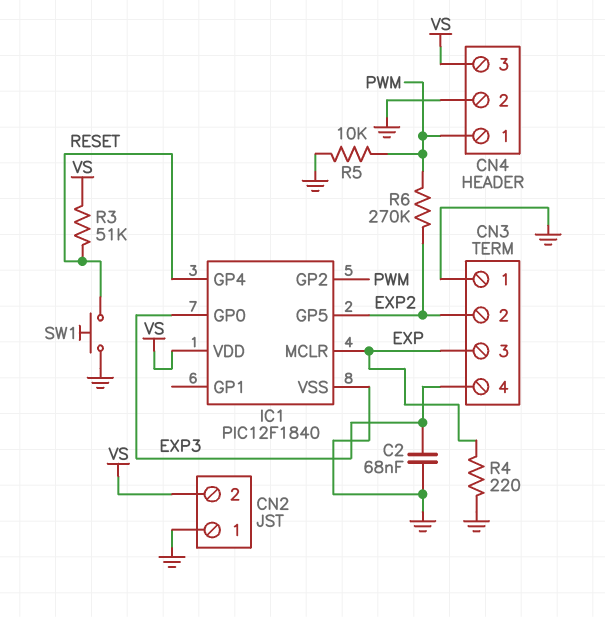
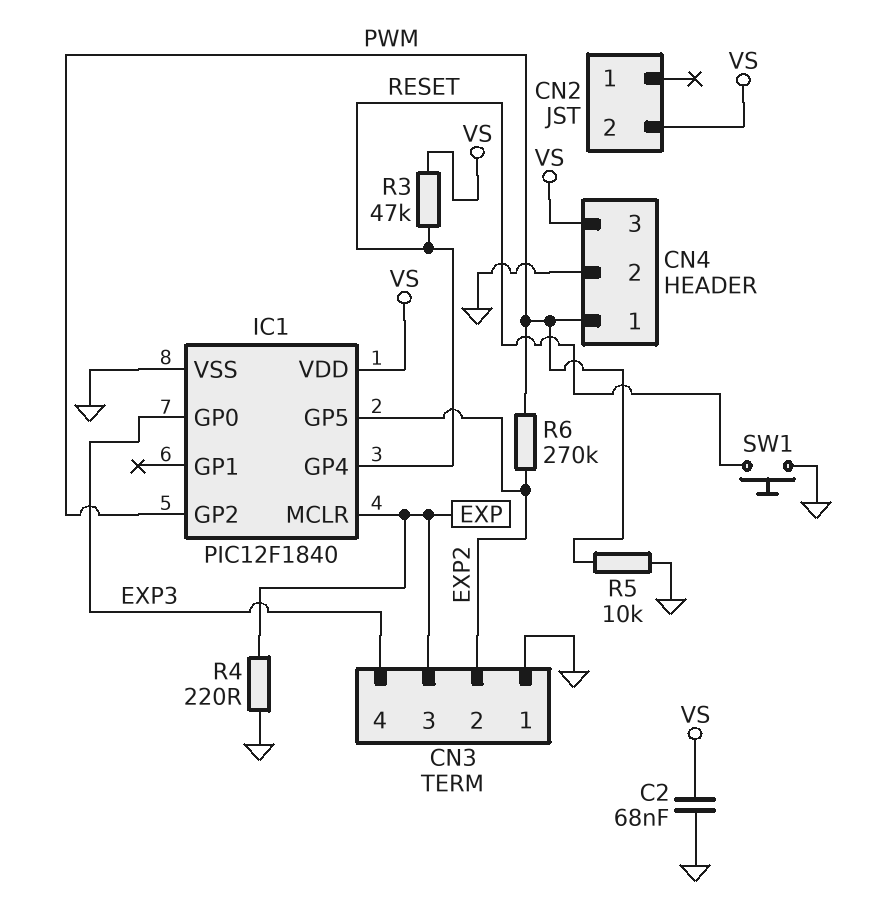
C2: 68nF (EXP3, GND) -> 68nF (GND, VS)
CN2 pin 1: GND -> none
R3: 51k (RESET, VS) -> 47k (RESET, VS)

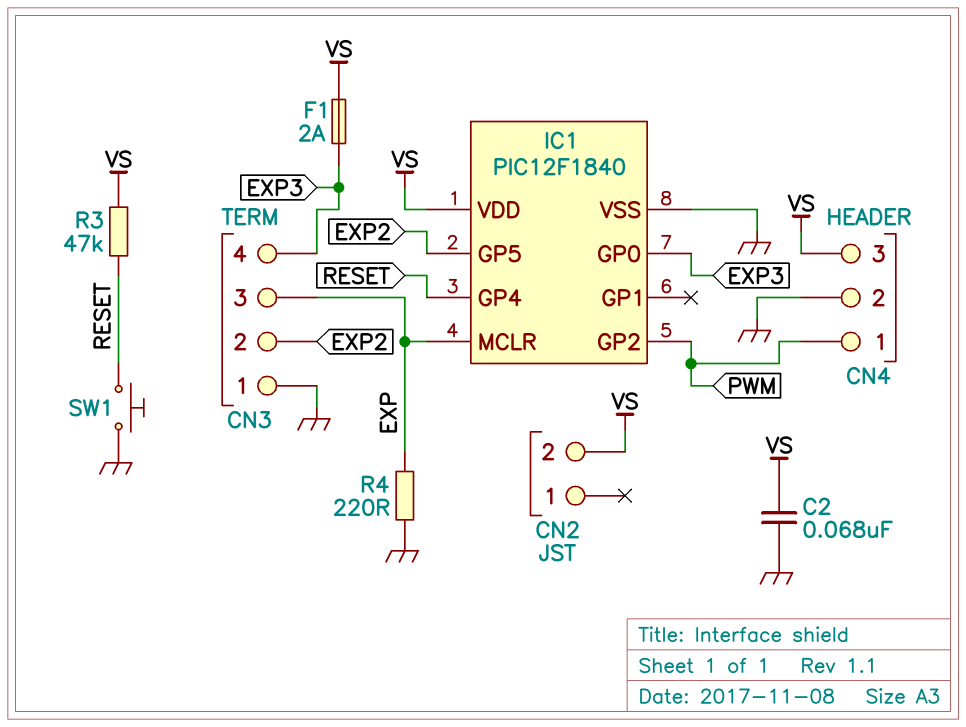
F1: none -> 2A (EXP3, VS)
R5: 10k (GND, PWM) -> none
R6: 270k (EXP2, PWM) -> none

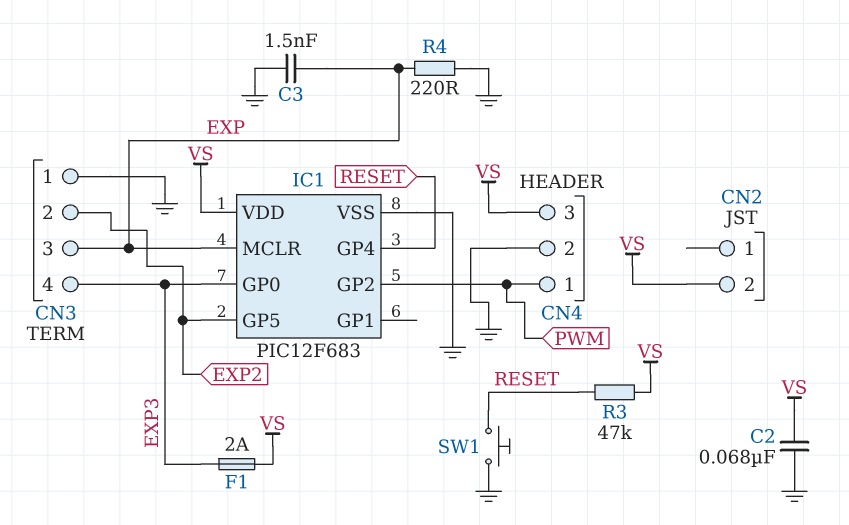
C3: none -> 1.5nF (EXP, GND)
IC1: PIC12F1840 -> PIC12F683

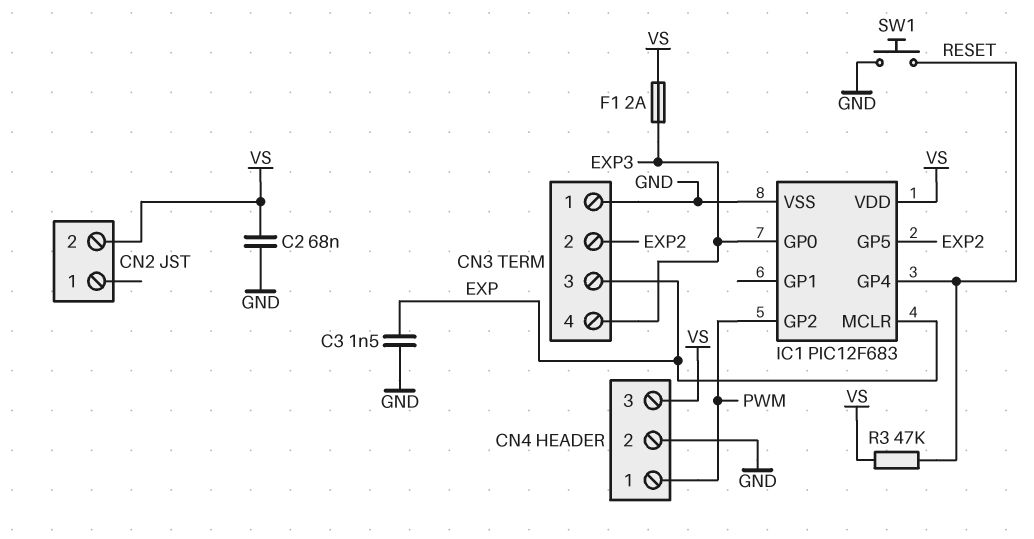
R4: 220 (EXP, GND) -> none

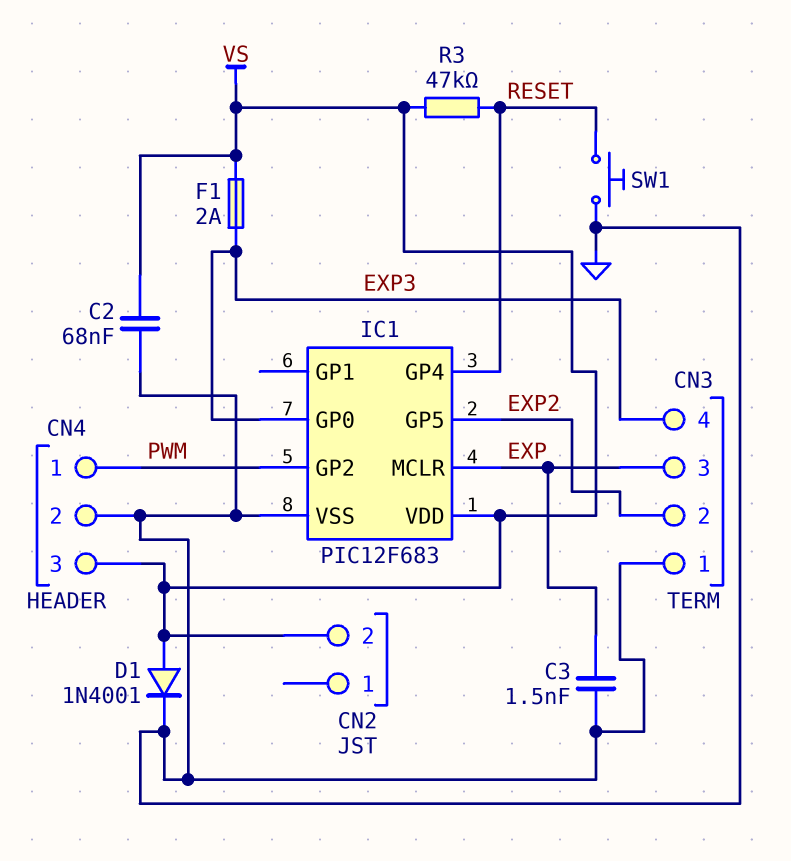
D1: none -> diode 1N4001 (A VS, K GND)

